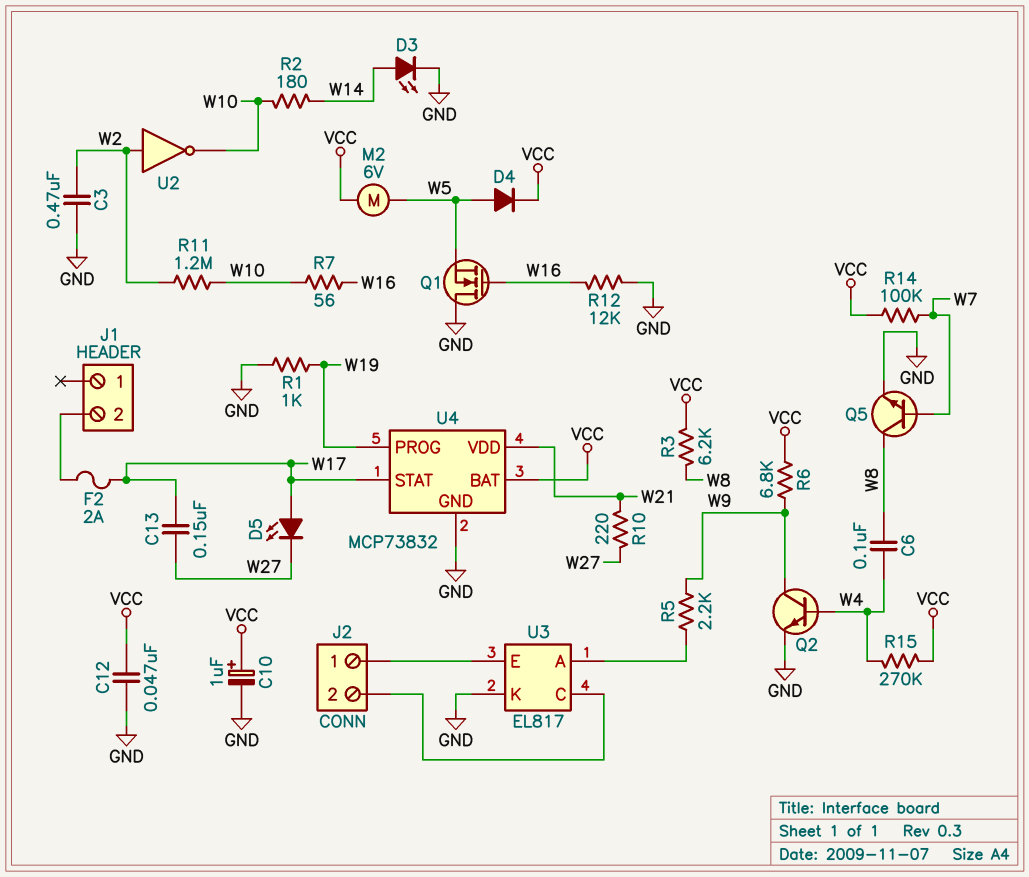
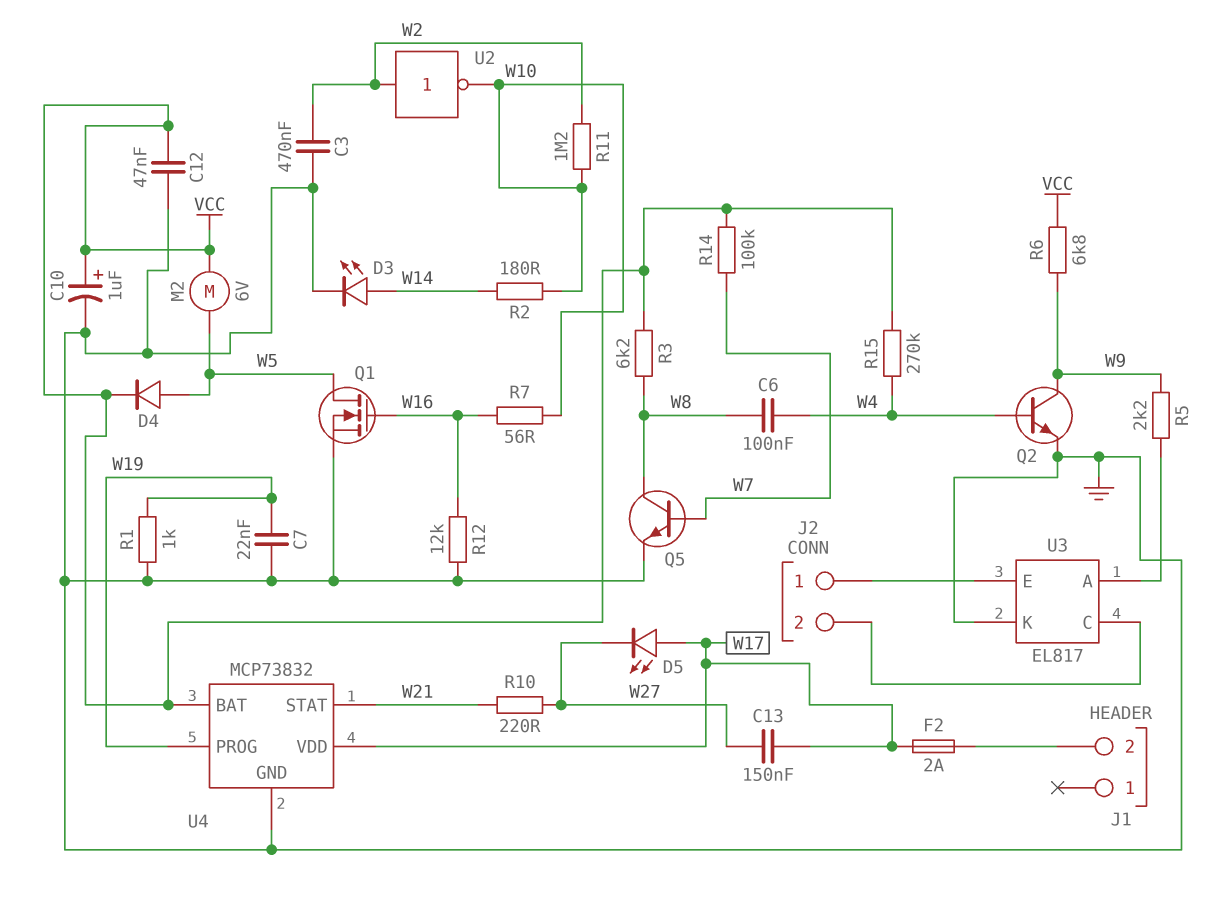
C7: none -> 22nF (GND, W19)
Q1: NMOS (G W16, D GND, S W5) -> NMOS (G W16, D W5, S GND)
U4 pin STAT: W17 -> W21
U4 pin VDD: W21 -> W17

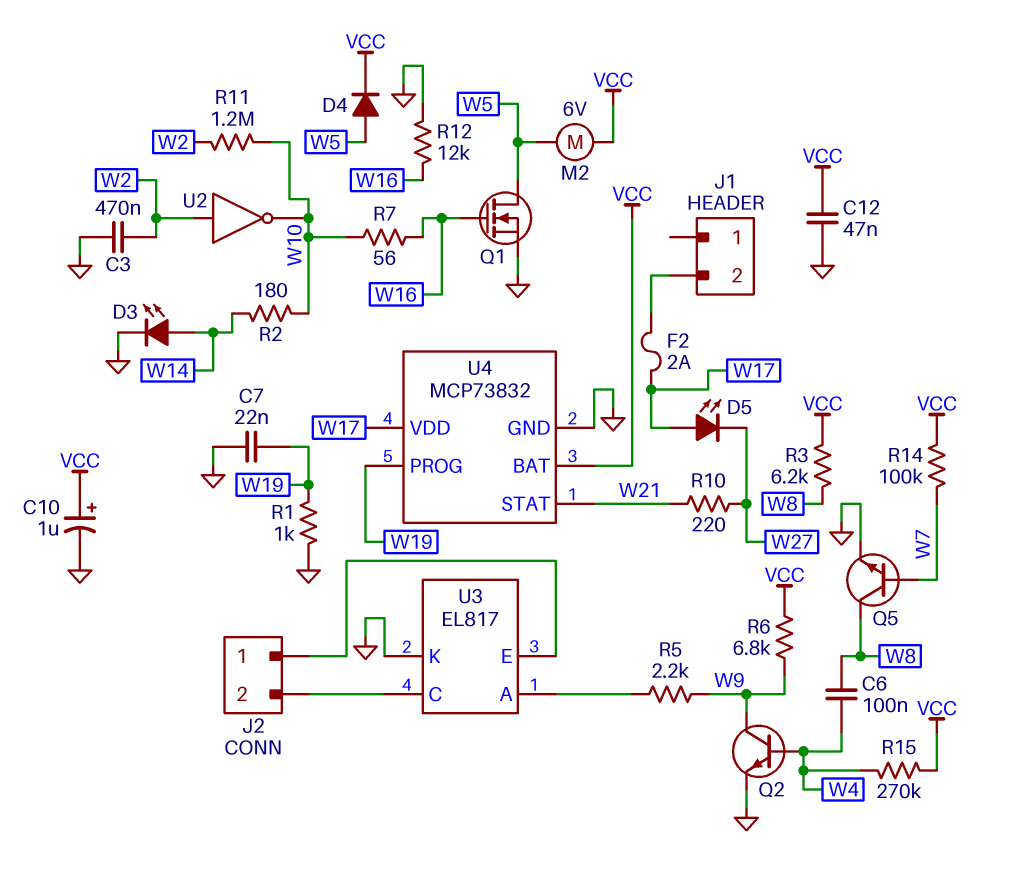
C13: 150nF (W17, W27) -> none

